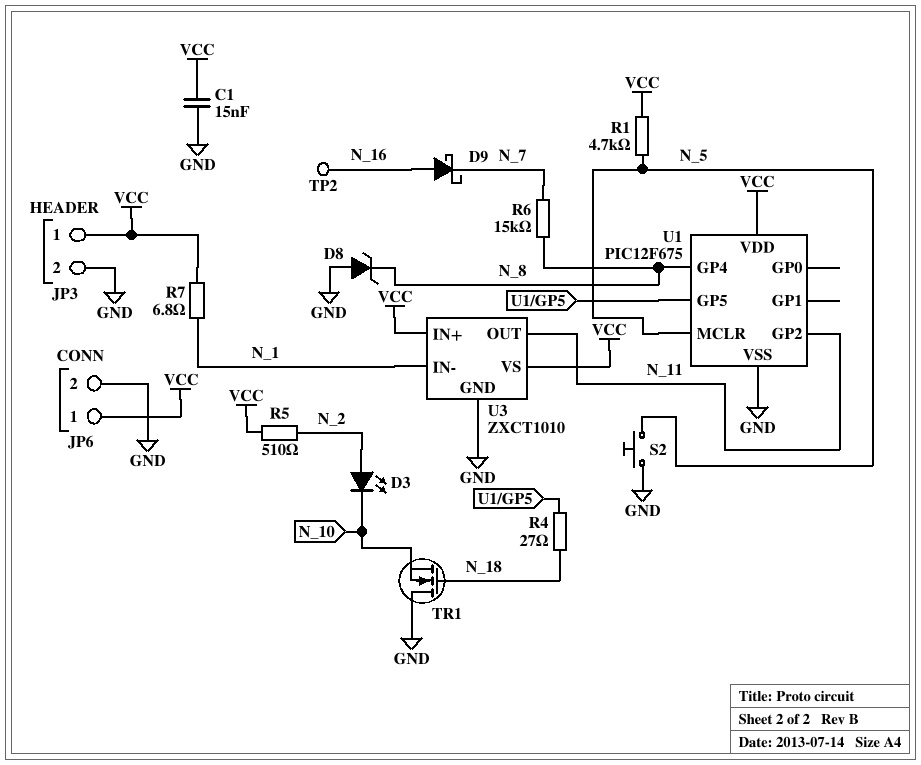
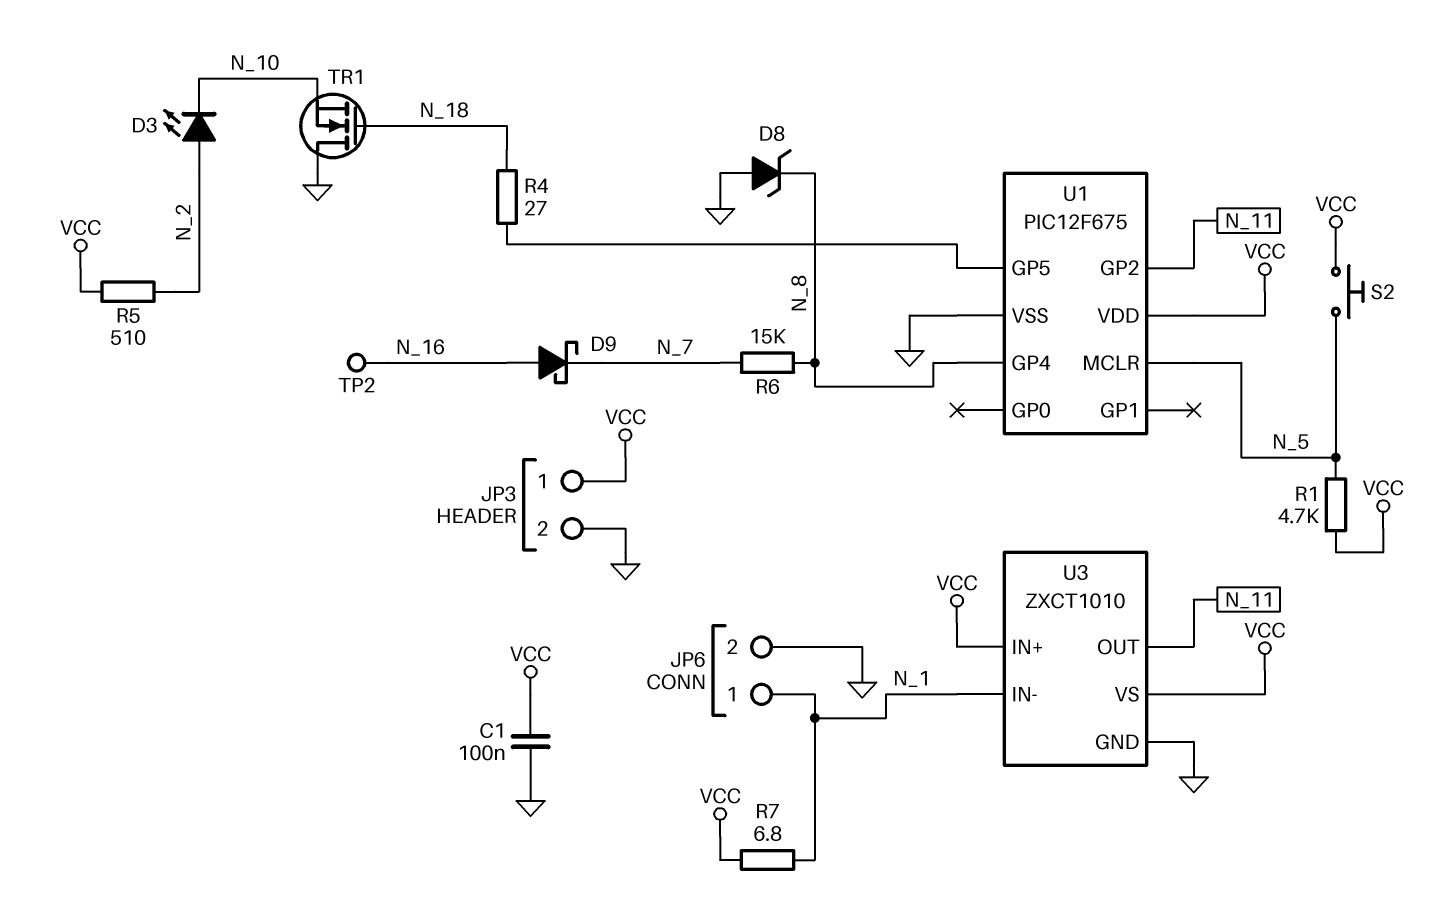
C1: 15nF (GND, VCC) -> 100nF (GND, VCC)
JP6 pin 1: VCC -> N_1
S2: button (GND, N_5) -> button (N_5, VCC)

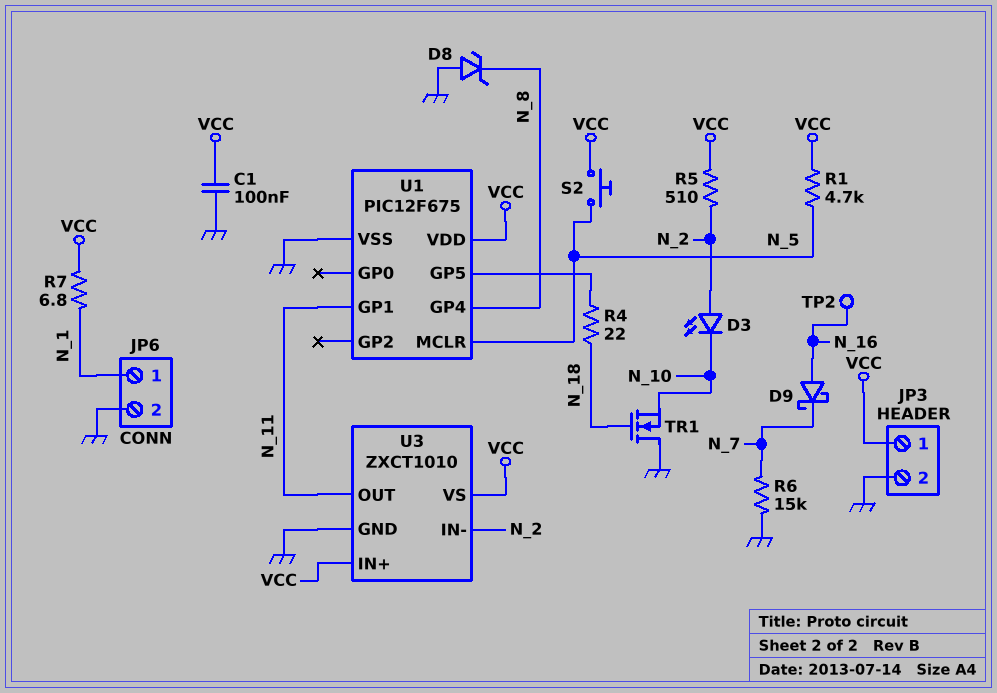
R4: 27 (N_18, U1/GP5) -> 22 (N_18, U1/GP5)
R6: 15k (N_7, N_8) -> 15k (GND, N_7)
U1 pin GP1: none -> N_11
U1 pin GP2: N_11 -> none
U3 pin IN-: N_1 -> N_2

